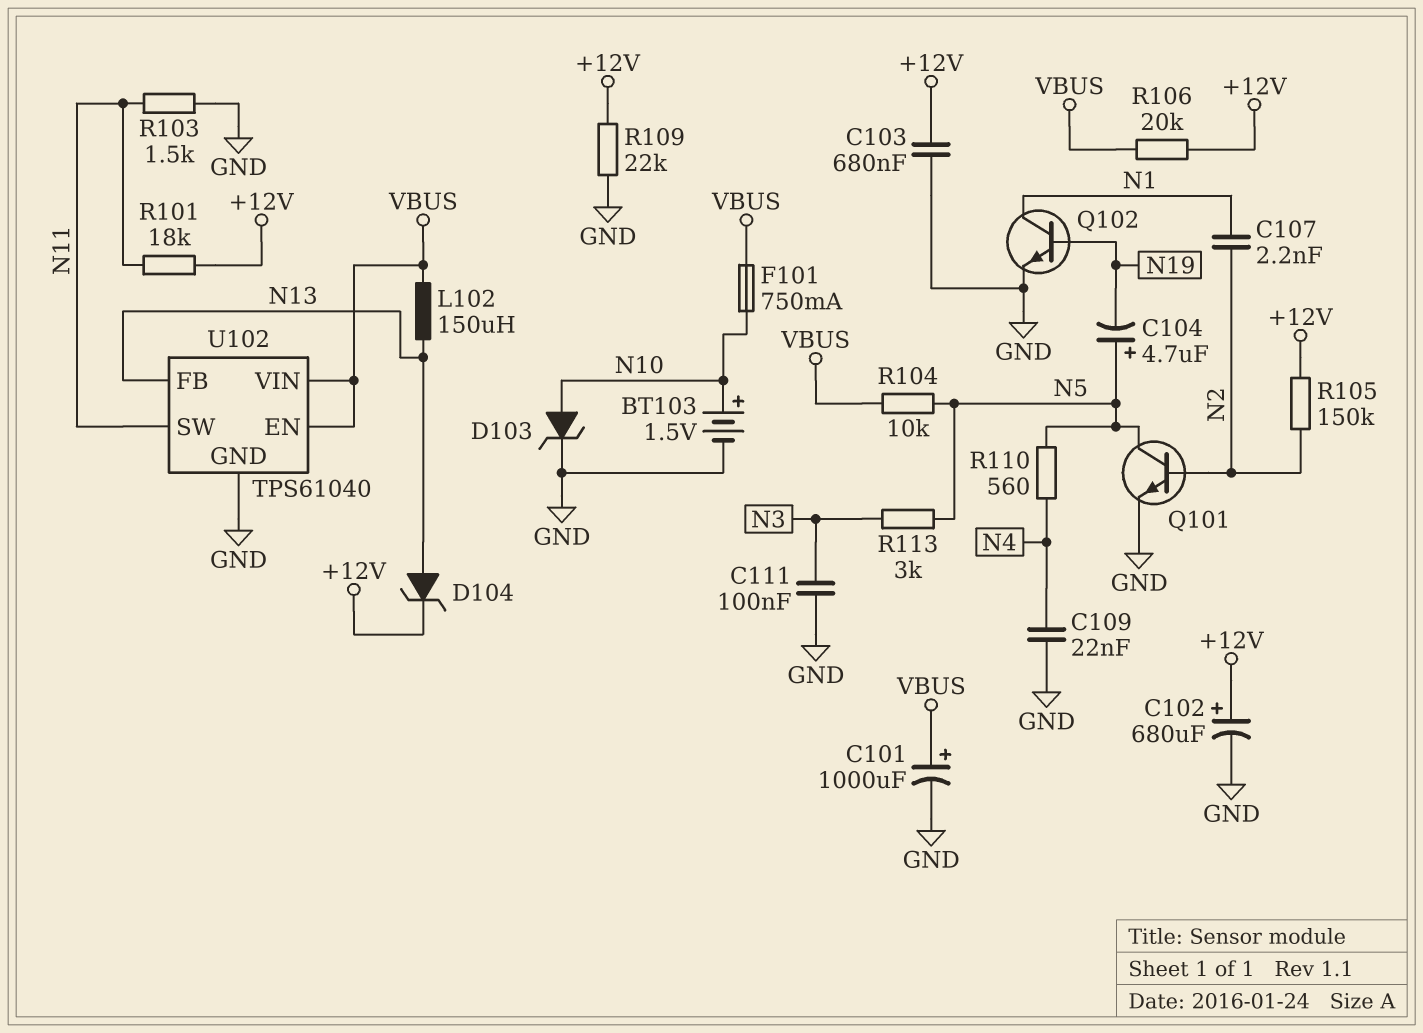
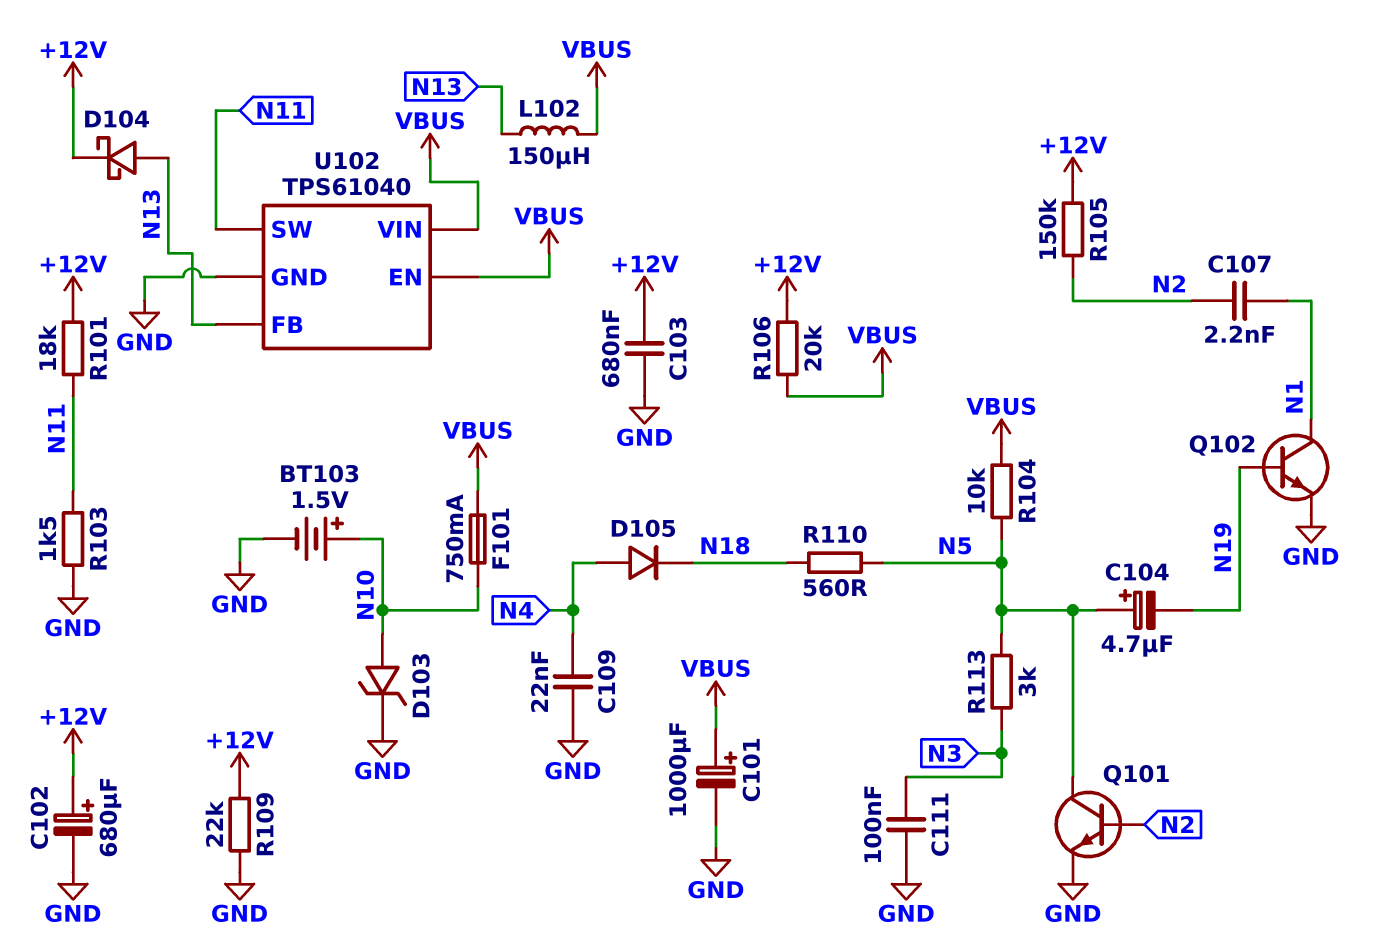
D104: zener (A N13, K +12V) -> schottky (A N13, K +12V)
D105: none -> diode (A N4, K N18)
R110: 560 (N4, N5) -> 560 (N5, N18)

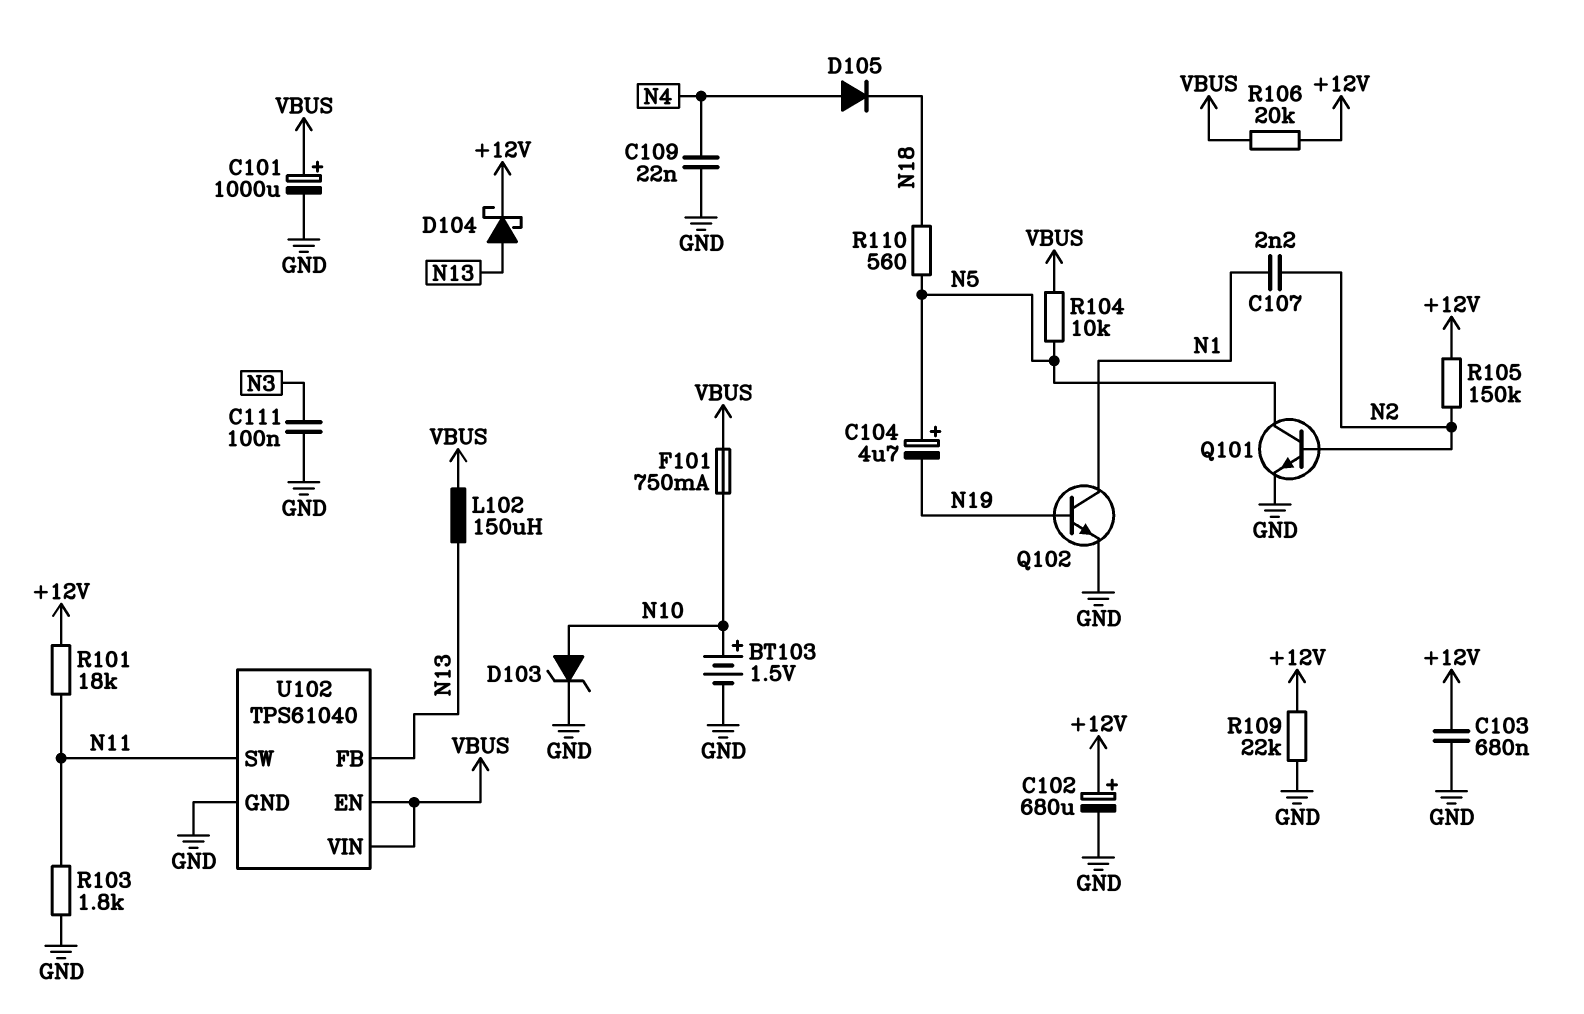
R103: 1.5k (GND, N11) -> 1.8k (GND, N11)
R113: 3k (N3, N5) -> none

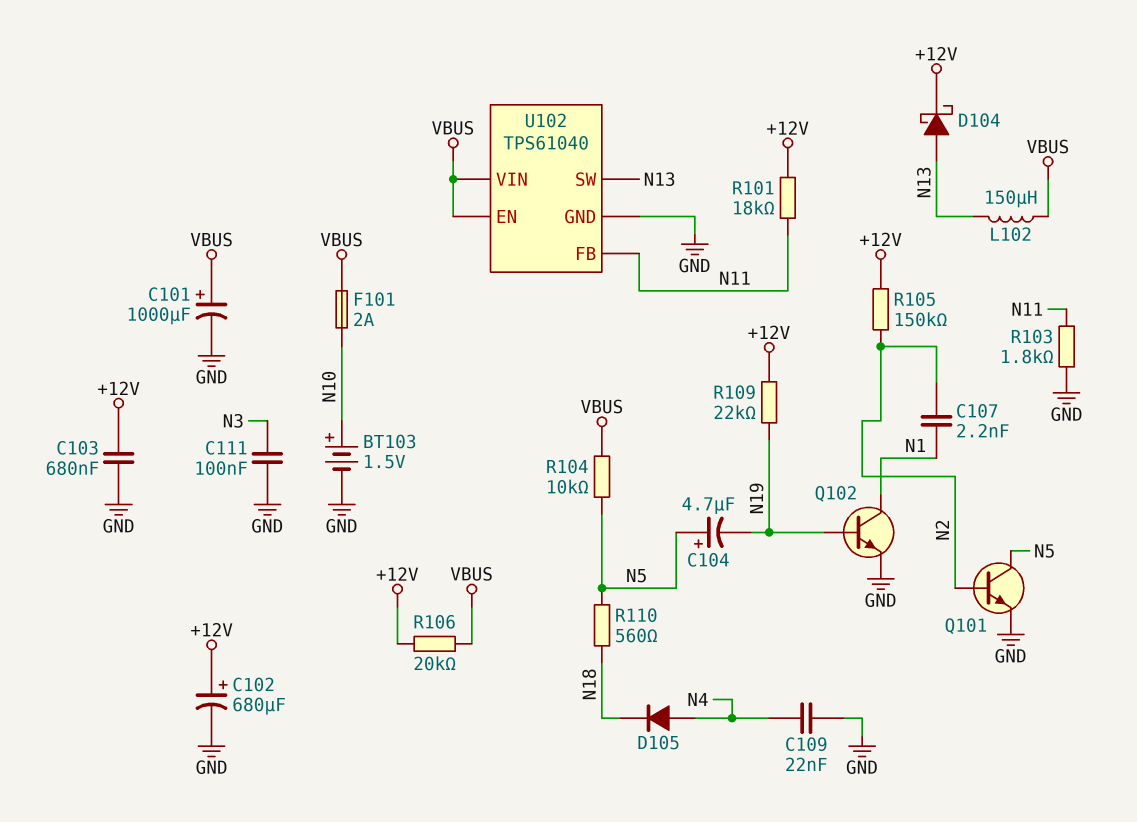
D103: zener (A N10, K GND) -> none
F101: 750mA (N10, VBUS) -> 2A (N10, VBUS)
R109: 22k (+12V, GND) -> 22k (+12V, N19)
U102 pin FB: N13 -> N11
U102 pin SW: N11 -> N13

